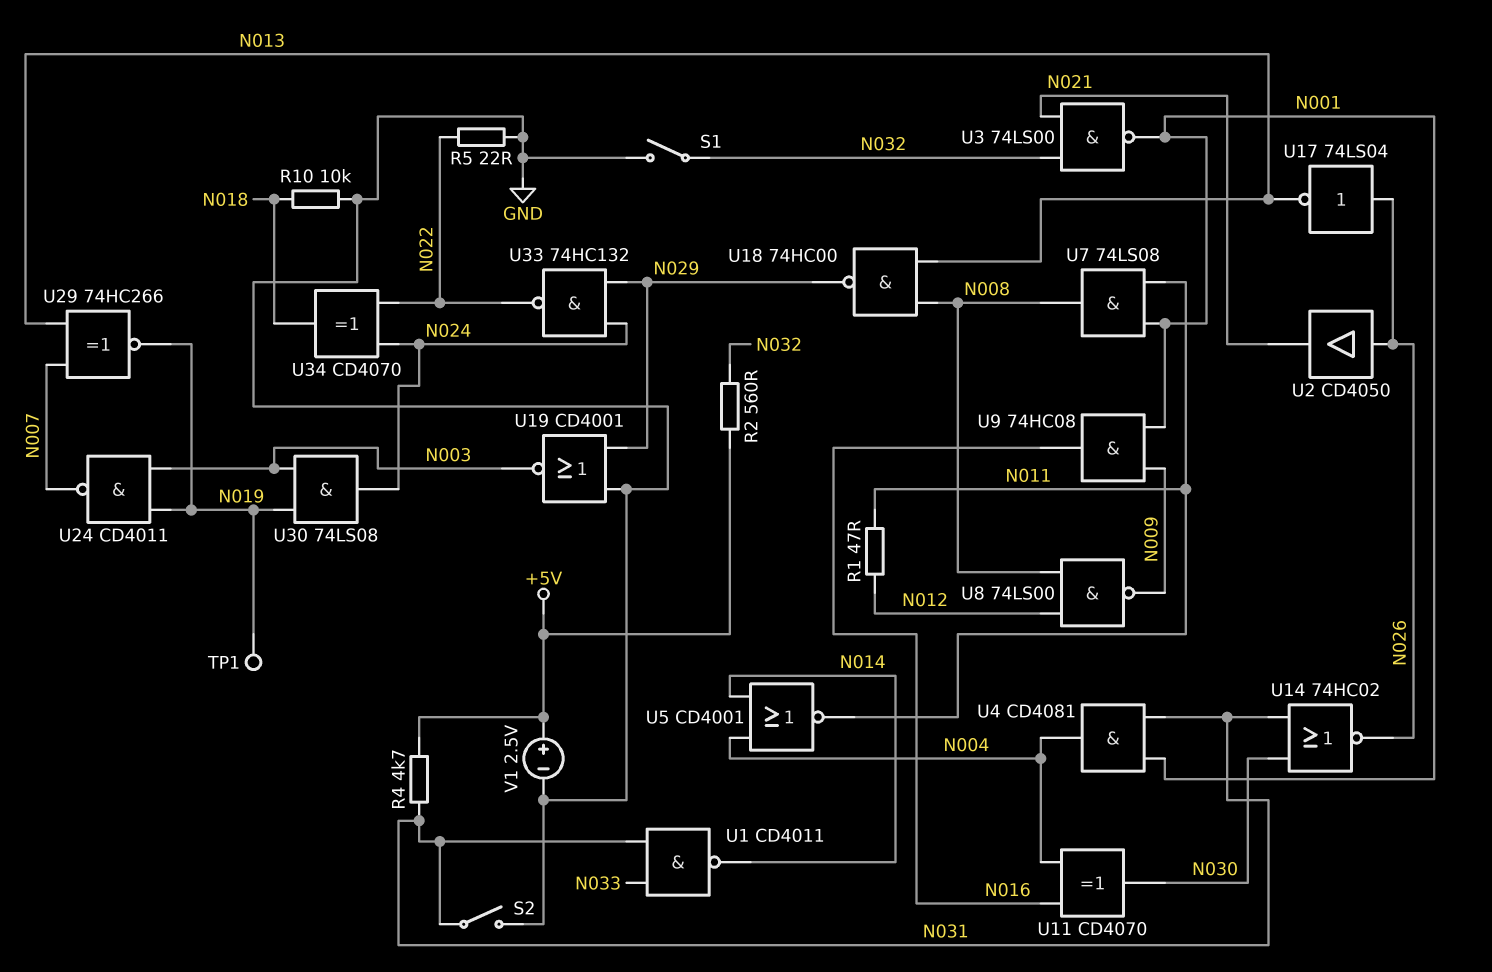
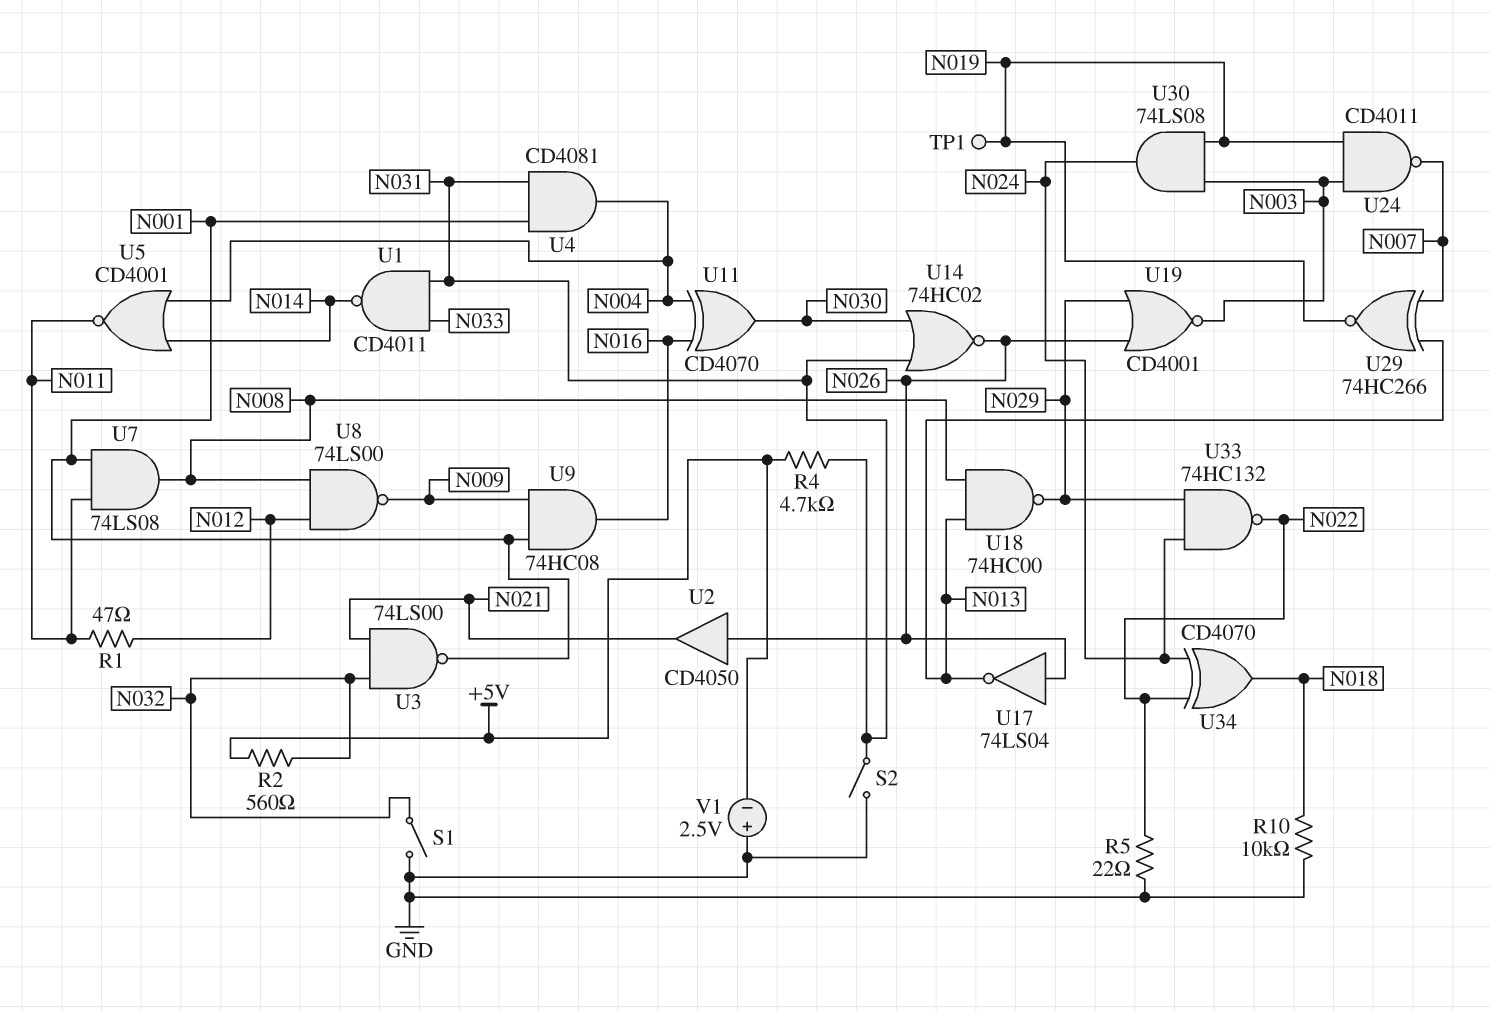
U19: NOR CD4001 (in GND, in N029, out N003) -> NOR CD4001 (in N026, in N029, out N003)
V1: 2.5V (plus +5V, minus GND) -> 2.5V (plus GND, minus +5V)

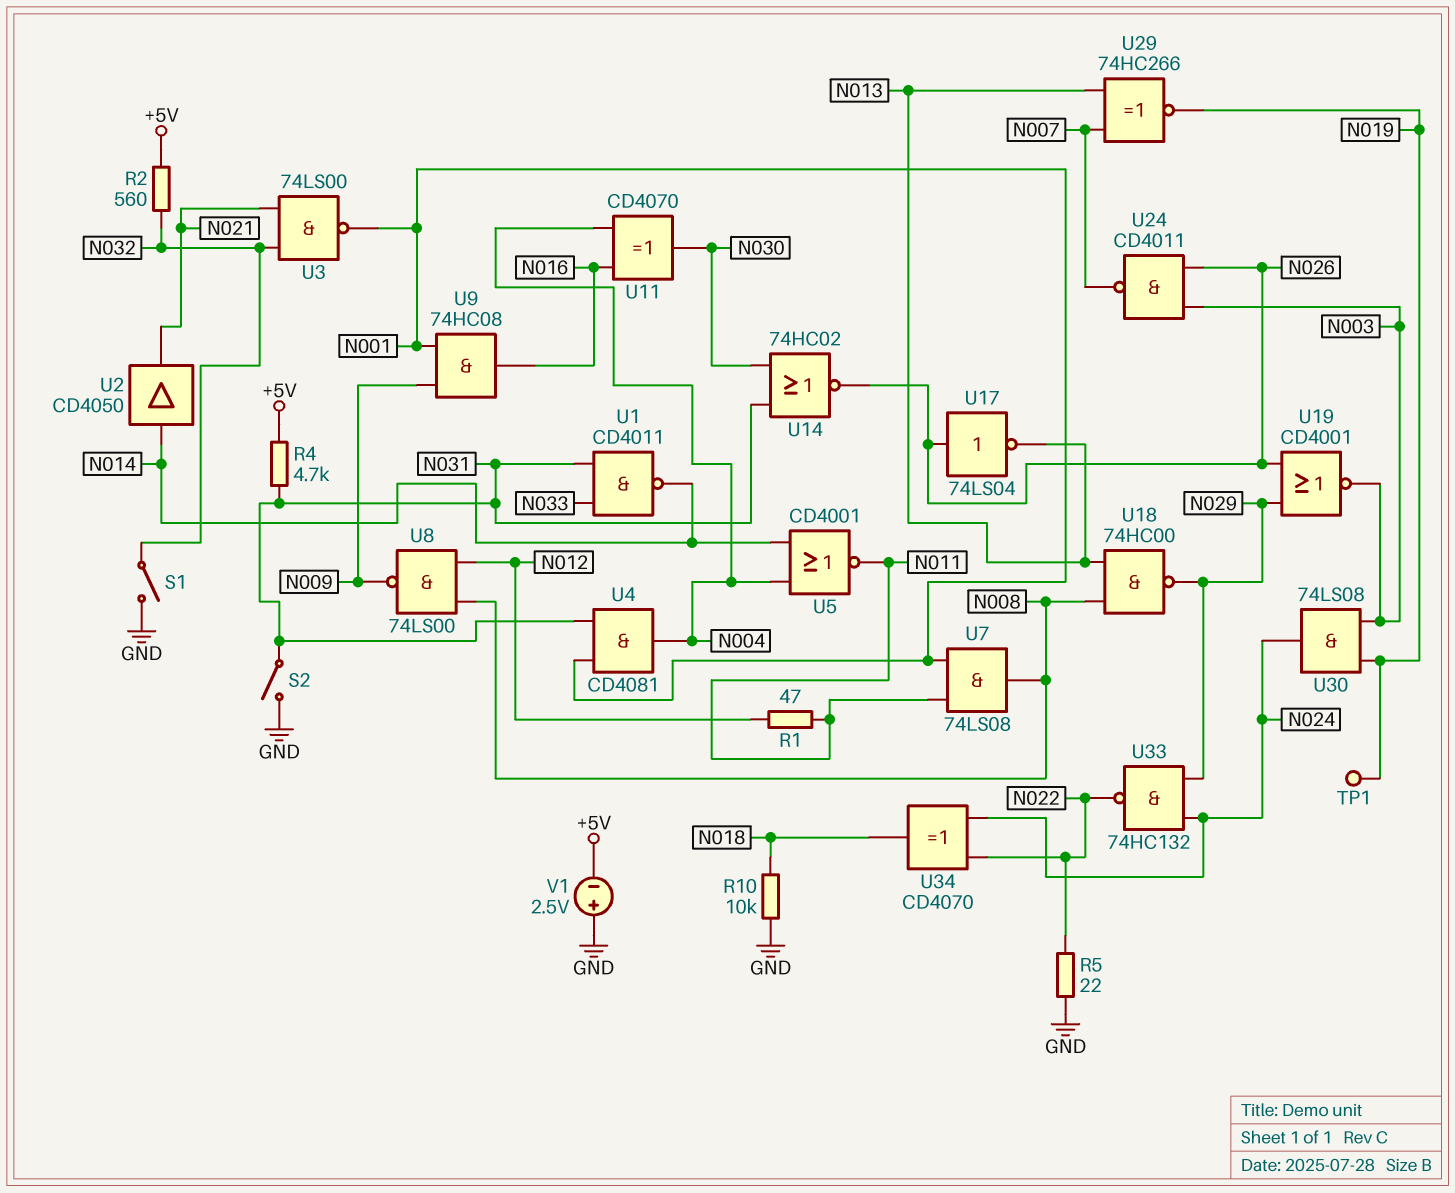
U2: buffer CD4050 (in N026, out N021) -> buffer CD4050 (in N014, out N021)
U24: NAND CD4011 (in N003, in N019, out N007) -> NAND CD4011 (in N003, in N026, out N007)

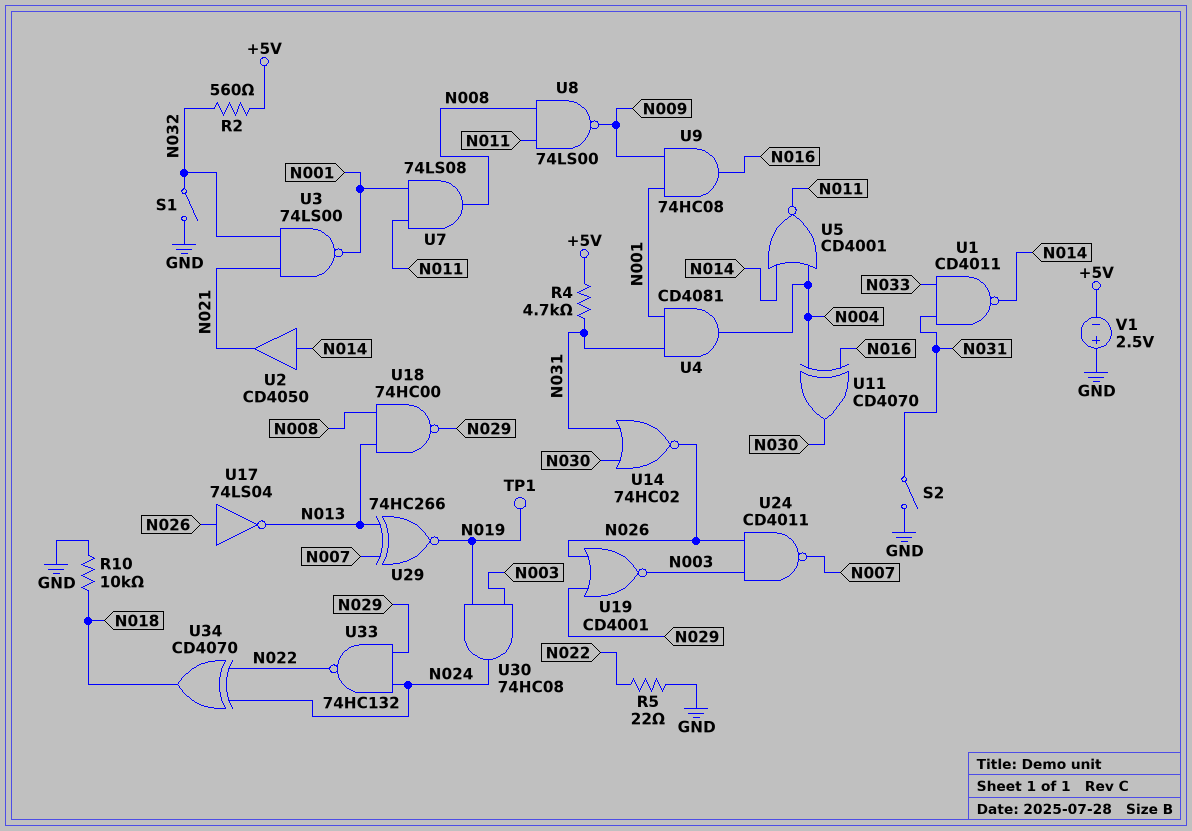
R1: 47 (N011, N012) -> none
U8: NAND 74LS00 (in N008, in N012, out N009) -> NAND 74LS00 (in N008, in N011, out N009)
U30: AND 74LS08 (in N003, in N019, out N024) -> AND 74HC08 (in N003, in N019, out N024)

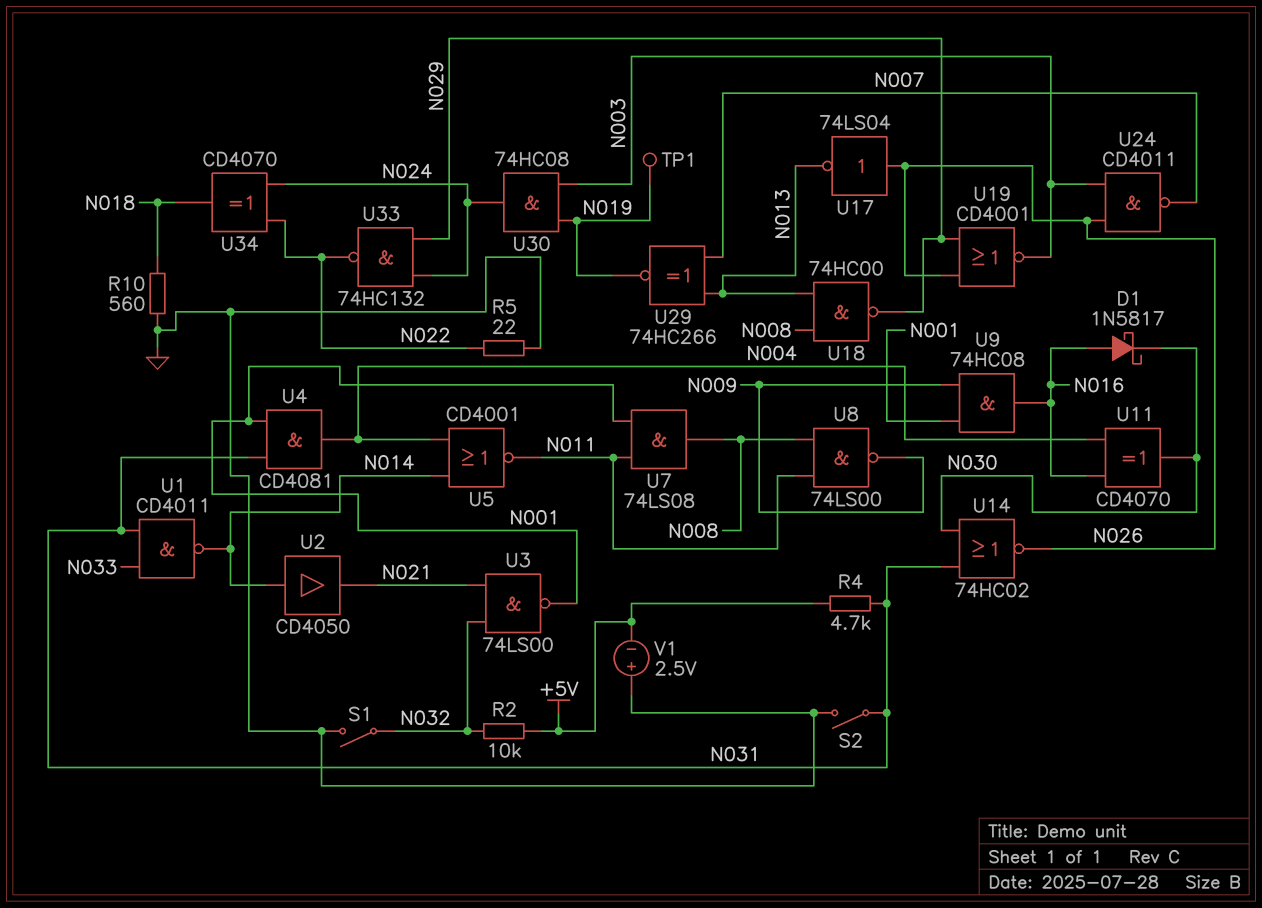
D1: none -> schottky 1N5817 (A N016, K N030)
R2: 560 (+5V, N032) -> 10k (+5V, N032)
R10: 10k (GND, N018) -> 560 (GND, N018)

